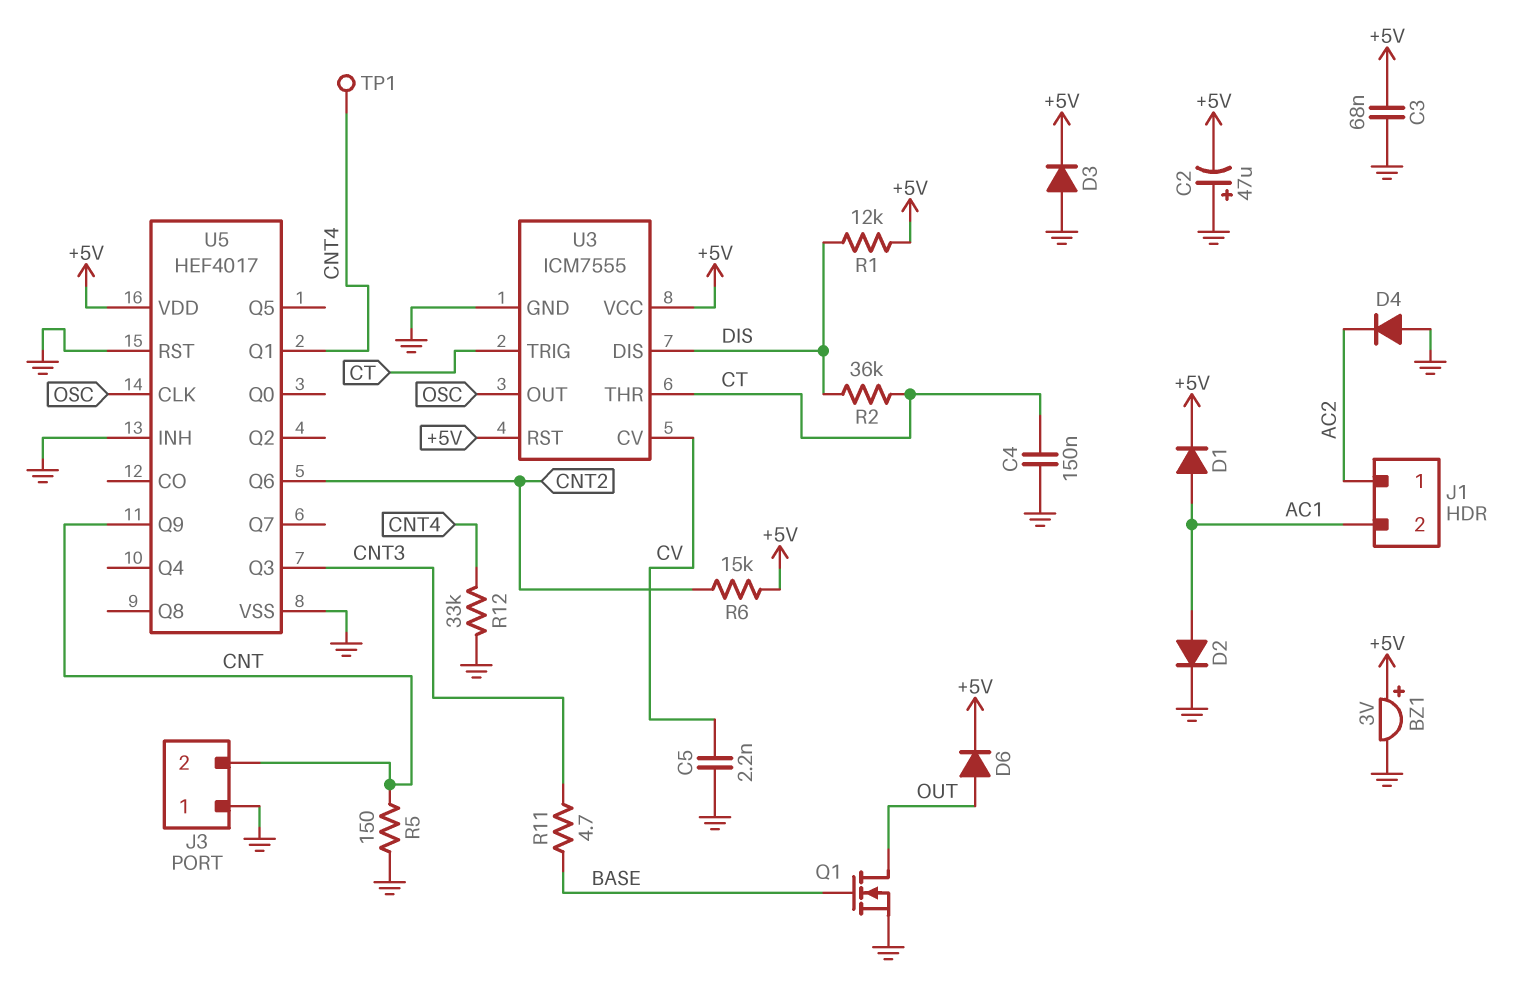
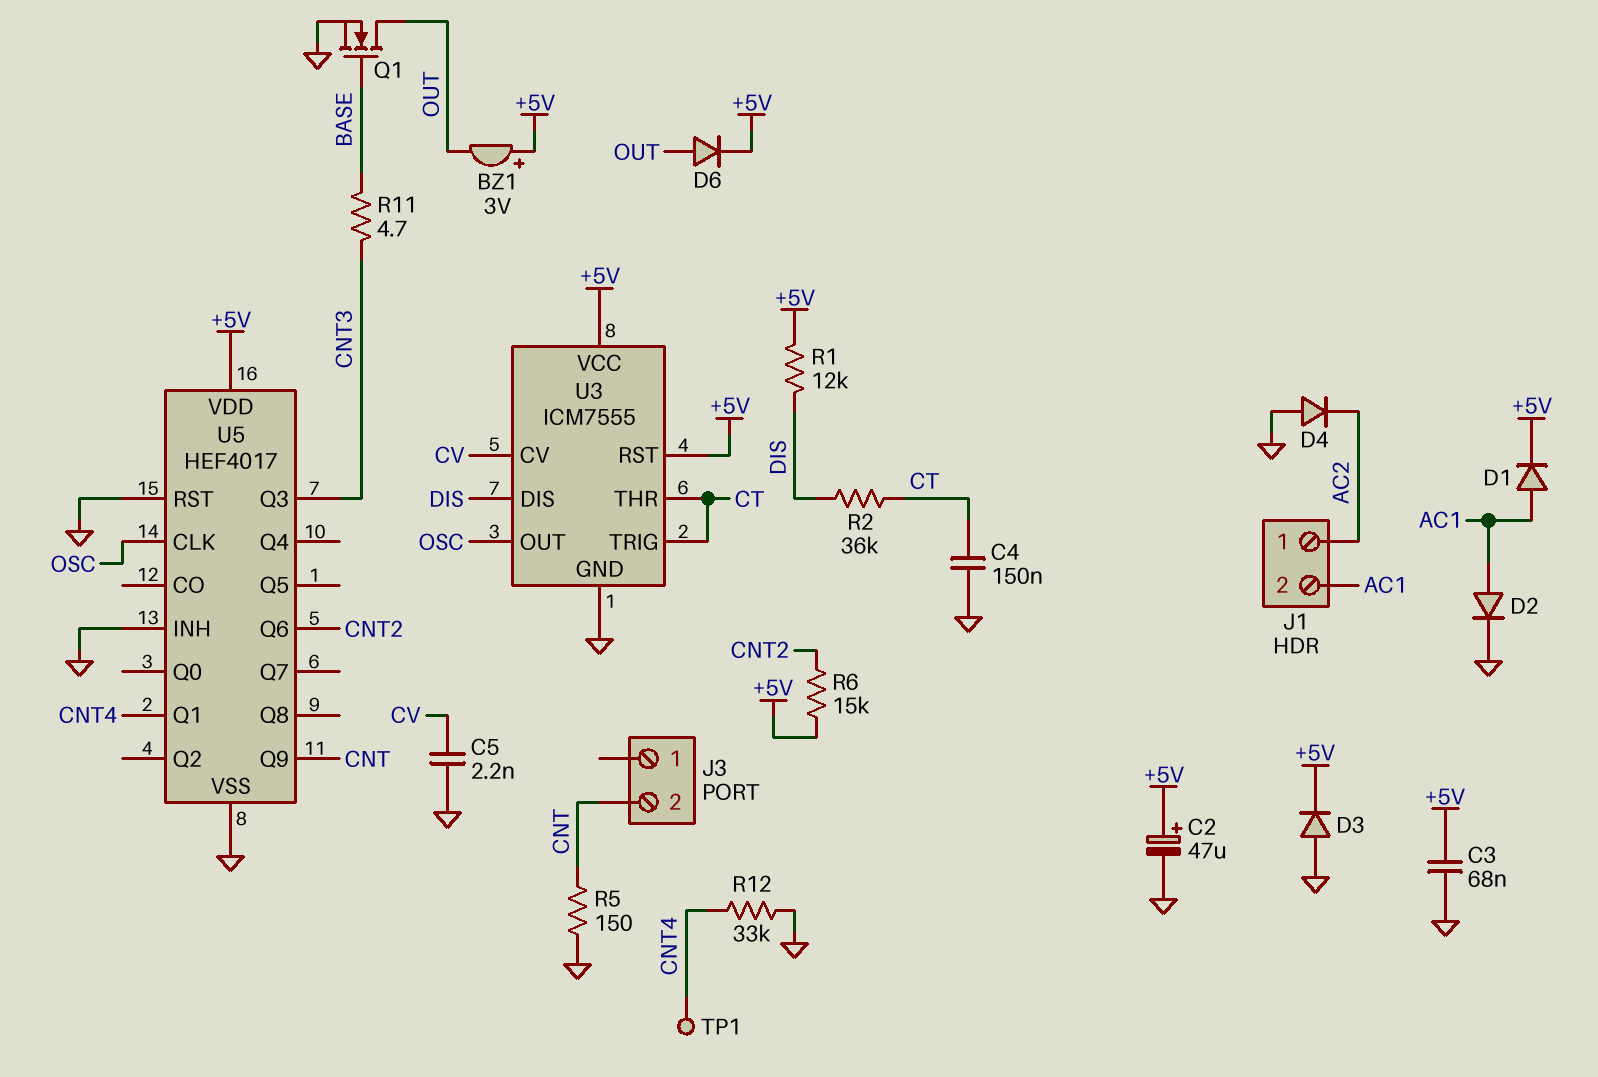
BZ1: buzzer 3V (plus +5V, minus GND) -> buzzer 3V (plus +5V, minus OUT)
C2: 47uF (plus GND, minus +5V) -> 47uF (plus +5V, minus GND)
J3 pin 1: GND -> none

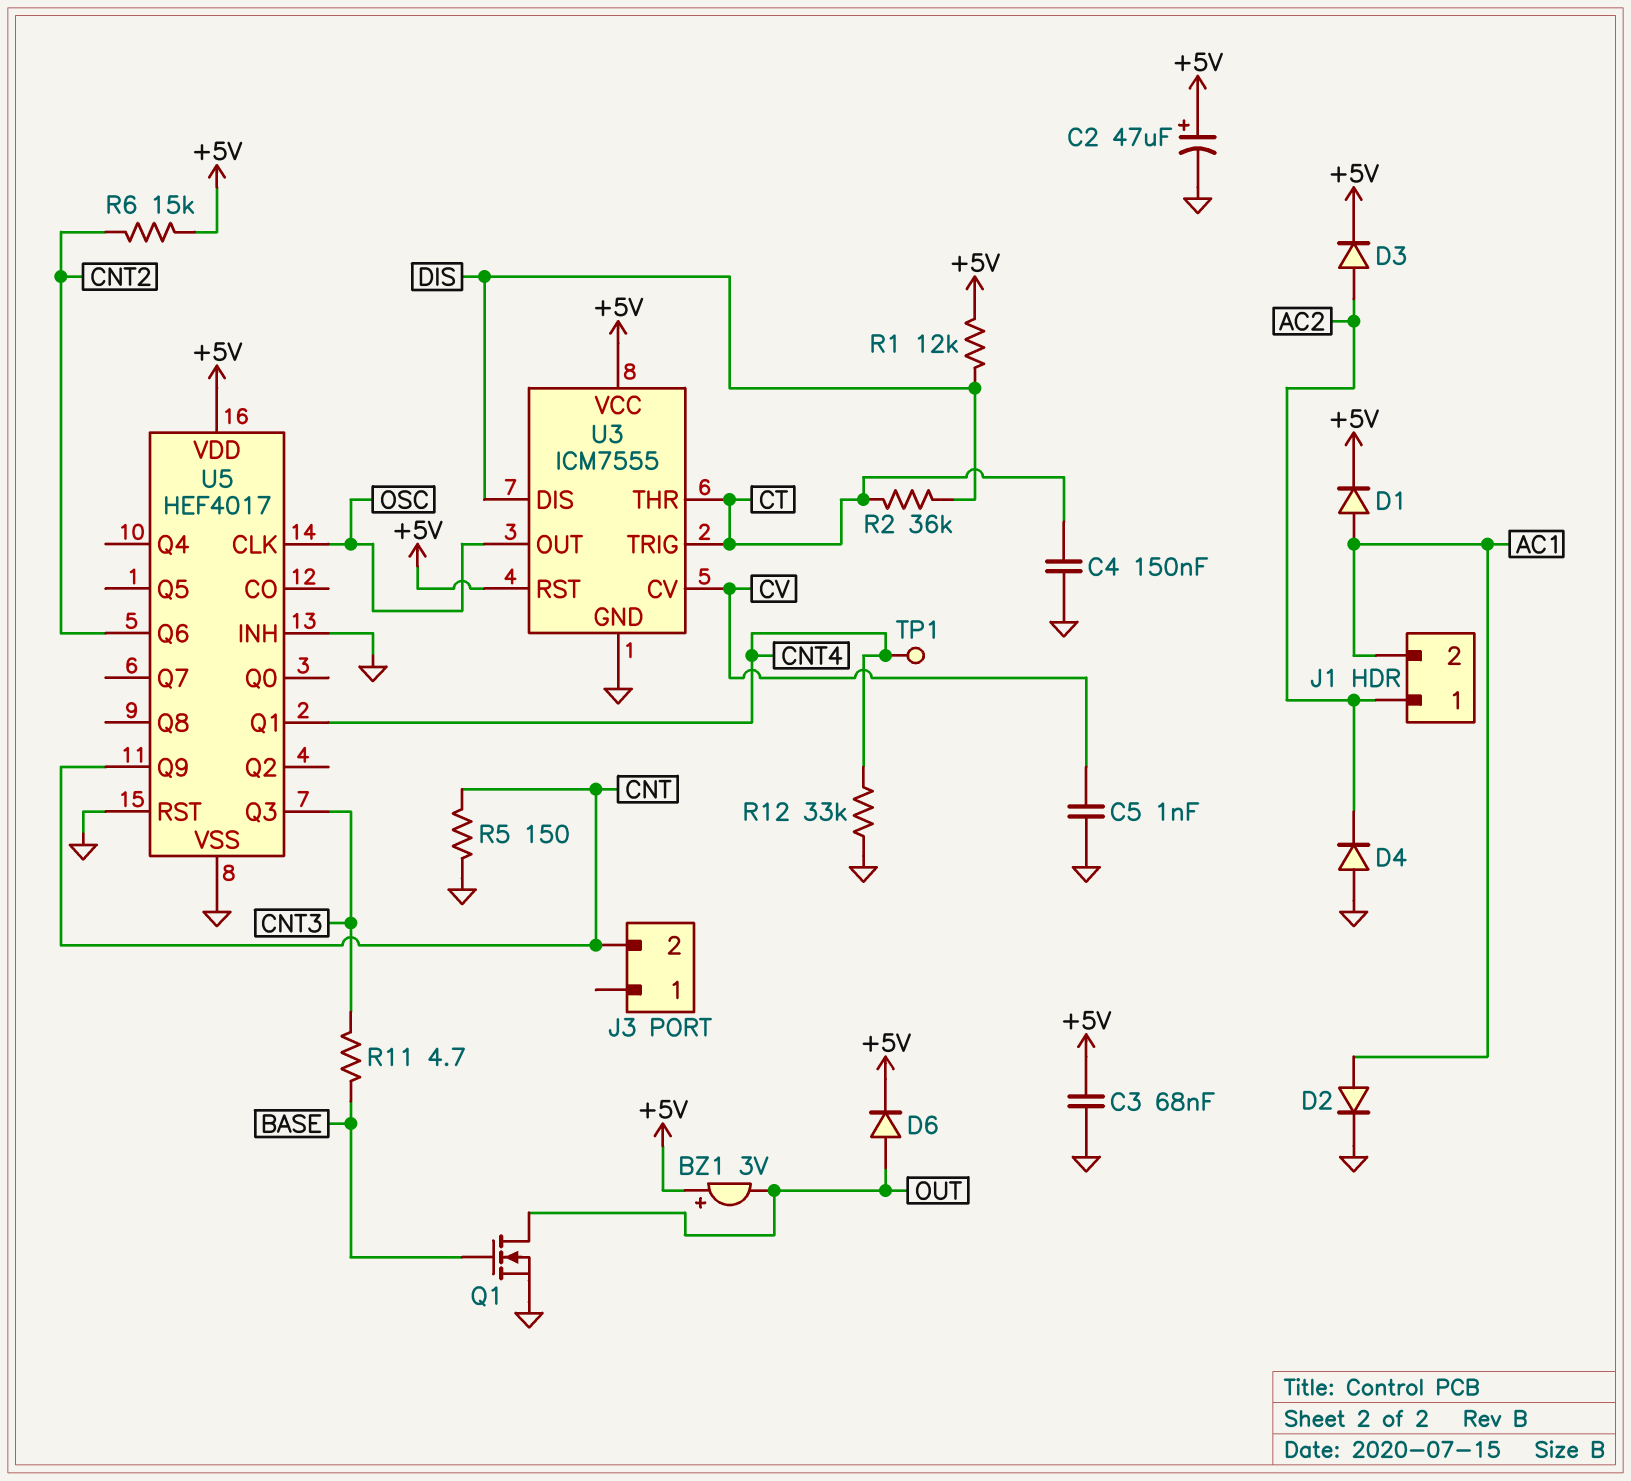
C5: 2.2nF (CV, GND) -> 1nF (CV, GND)
D3: diode (A GND, K +5V) -> diode (A AC2, K +5V)

